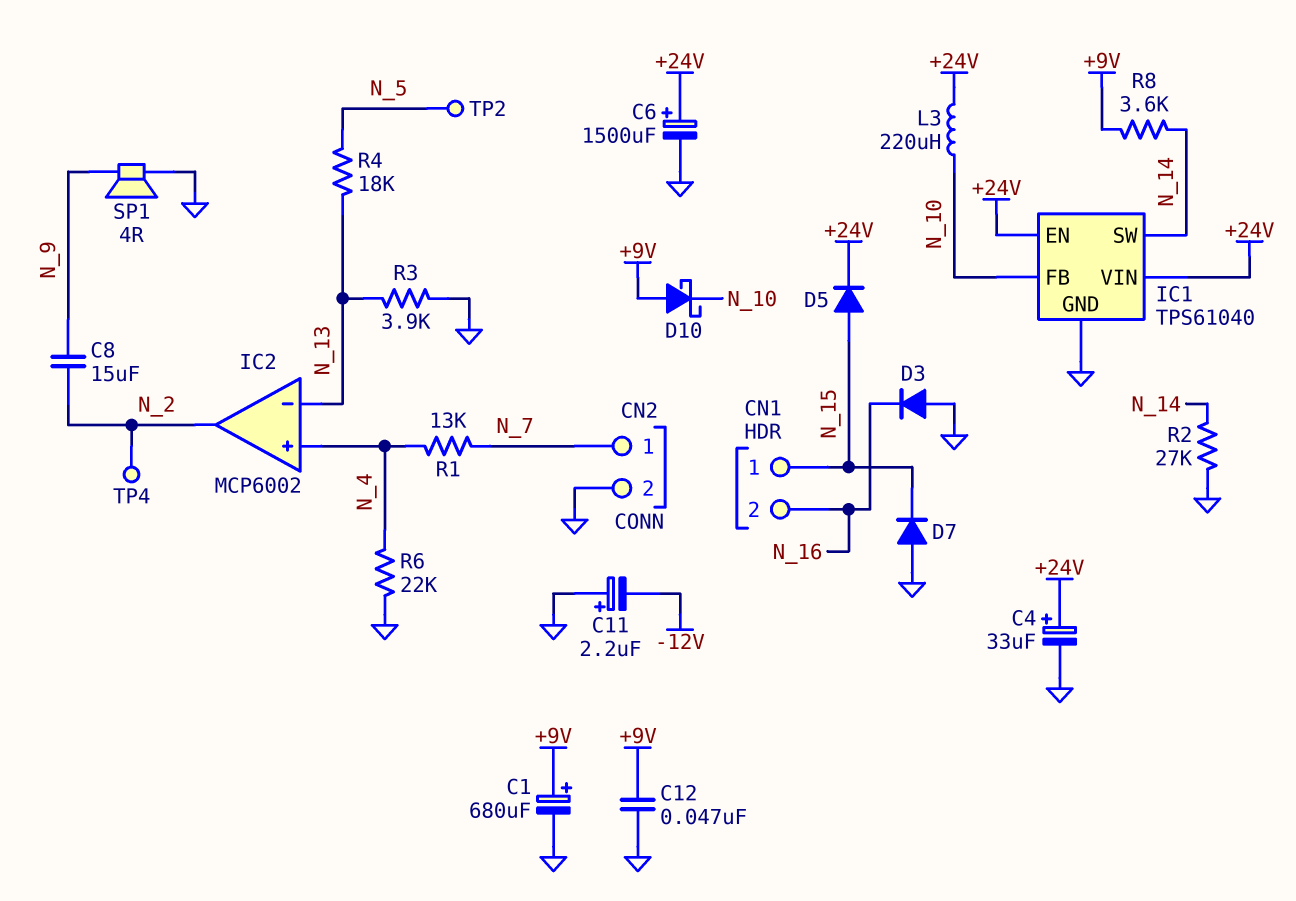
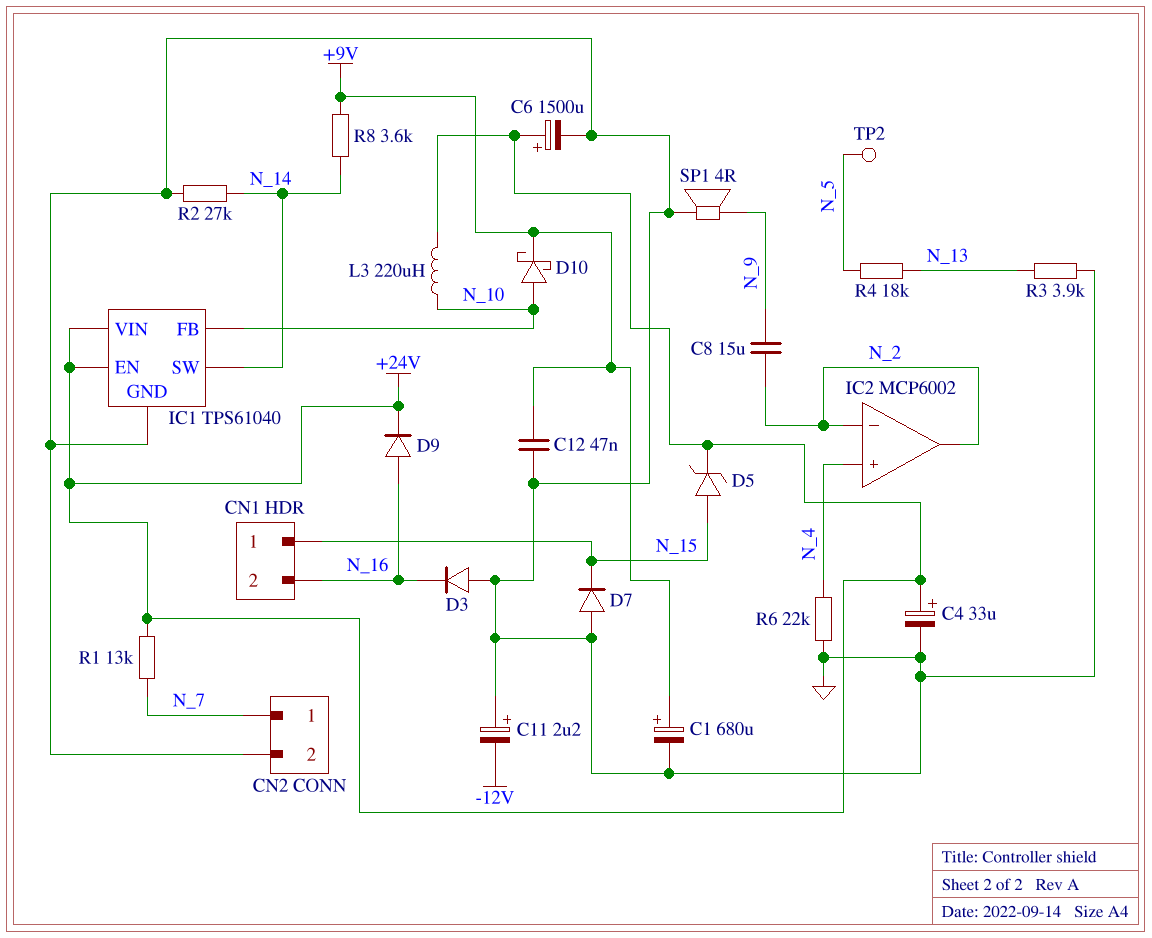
D5: diode (A N_15, K +24V) -> zener (A N_15, K +24V)
D9: none -> diode (A N_16, K +24V)
D10: schottky (A +9V, K N_10) -> schottky (A N_10, K +9V)
IC2 pin in-: N_13 -> N_2
R1: 13k (N_4, N_7) -> 13k (+24V, N_7)
TP4: test point (N_2) -> none

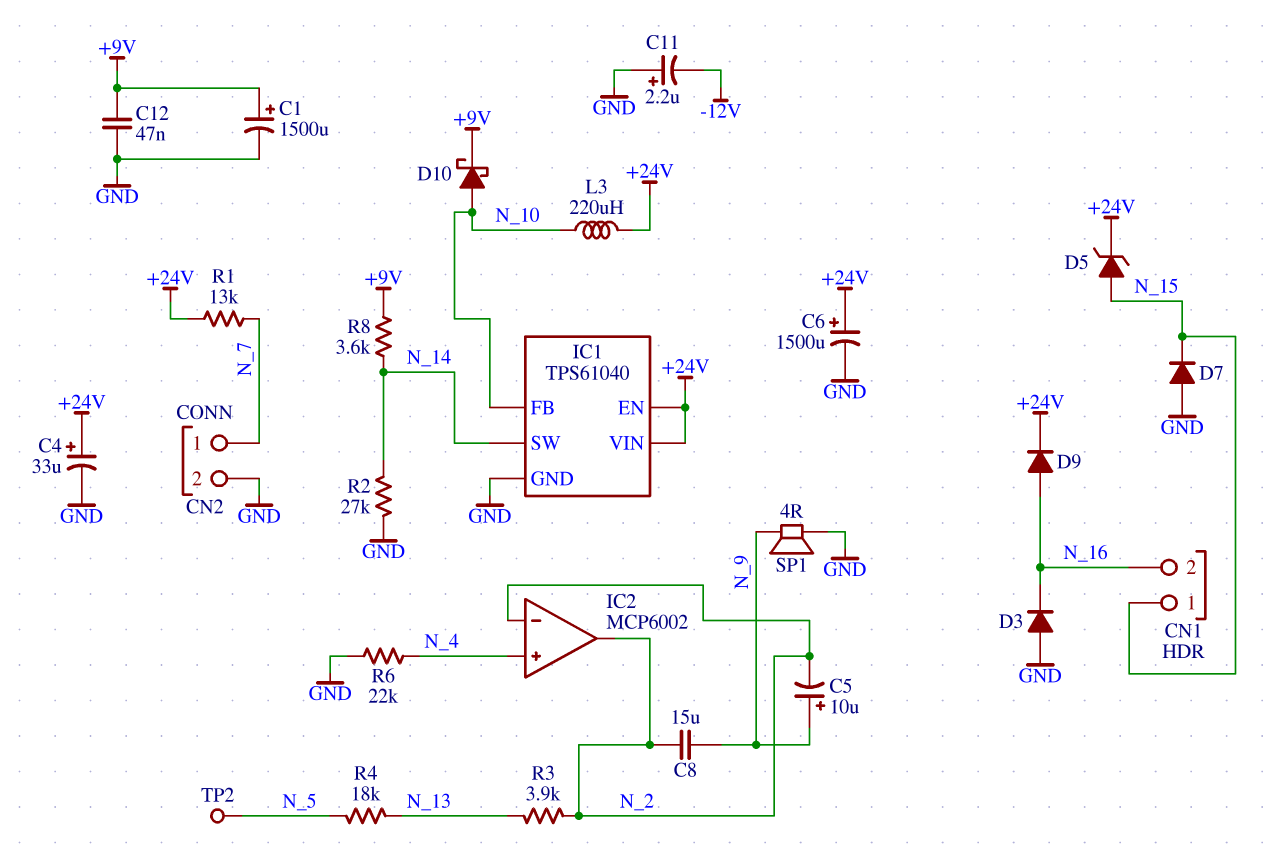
C1: 680uF (plus +9V, minus GND) -> 1500uF (plus +9V, minus GND)
C5: none -> 10uF (plus N_9, minus N_2)
R3: 3.9k (GND, N_13) -> 3.9k (N_2, N_13)

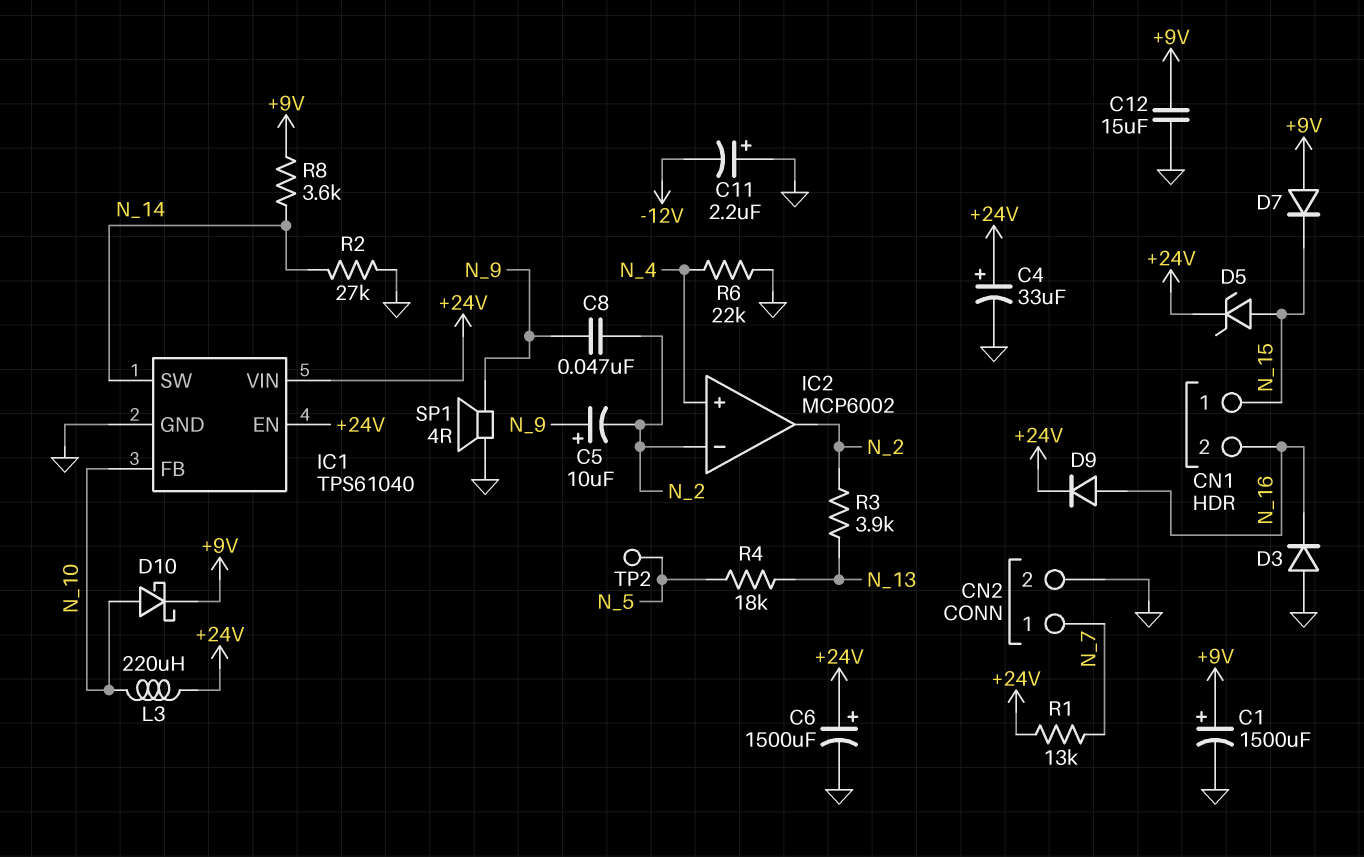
C8: 15uF (N_2, N_9) -> 47nF (N_2, N_9)
C12: 47nF (+9V, GND) -> 15uF (+9V, GND)
D7: diode (A GND, K N_15) -> diode (A +9V, K N_15)

